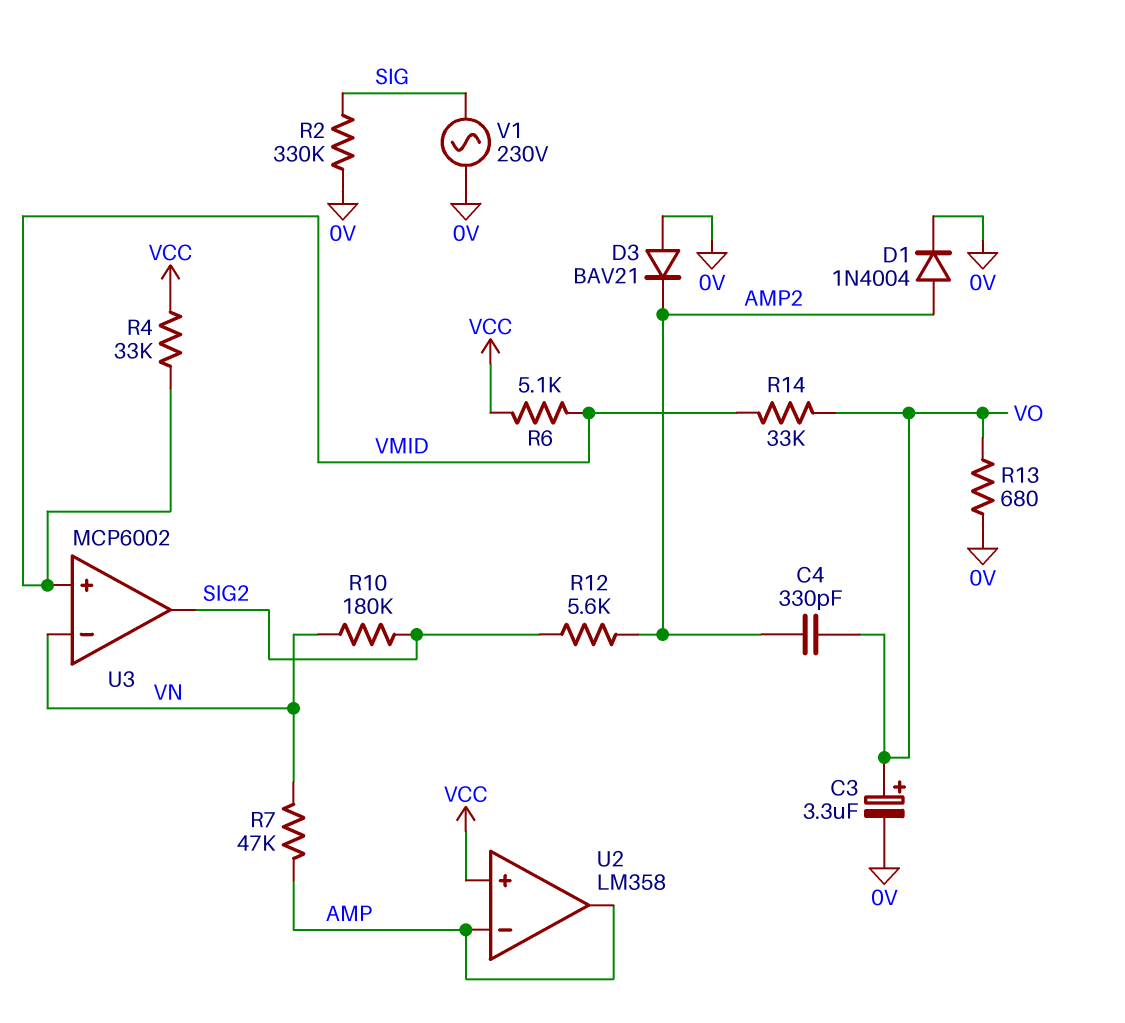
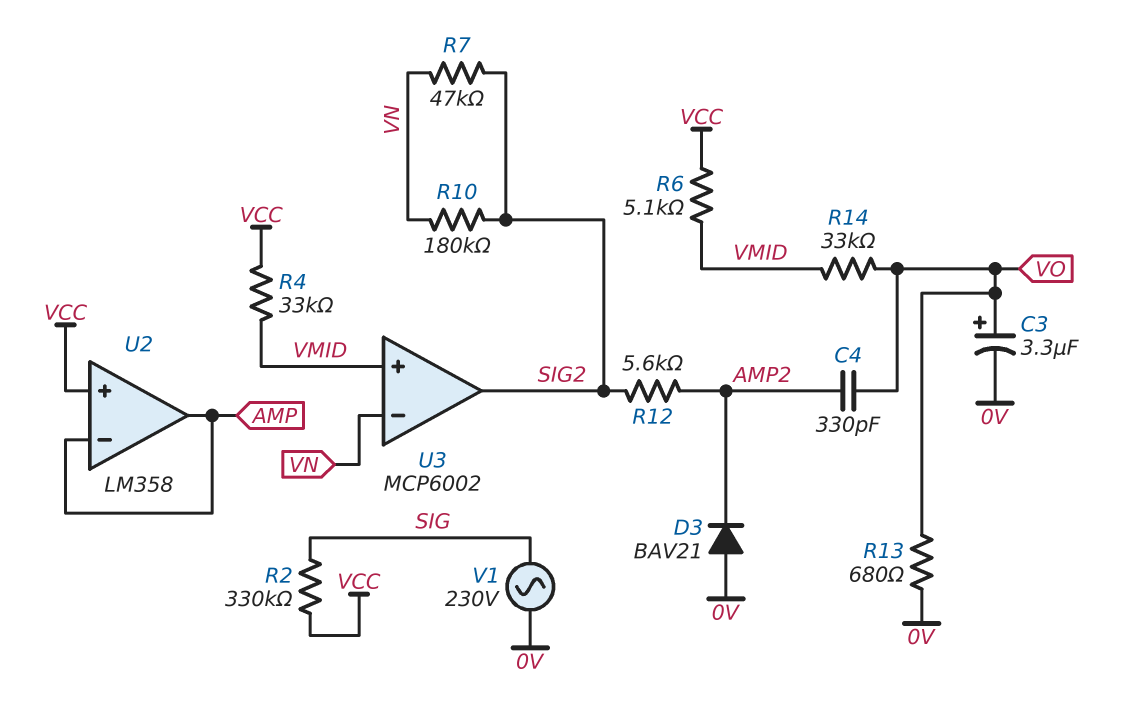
D1: diode 1N4004 (A AMP2, K 0V) -> none
R2: 330k (0V, SIG) -> 330k (SIG, VCC)
R7: 47k (AMP, VN) -> 47k (SIG2, VN)

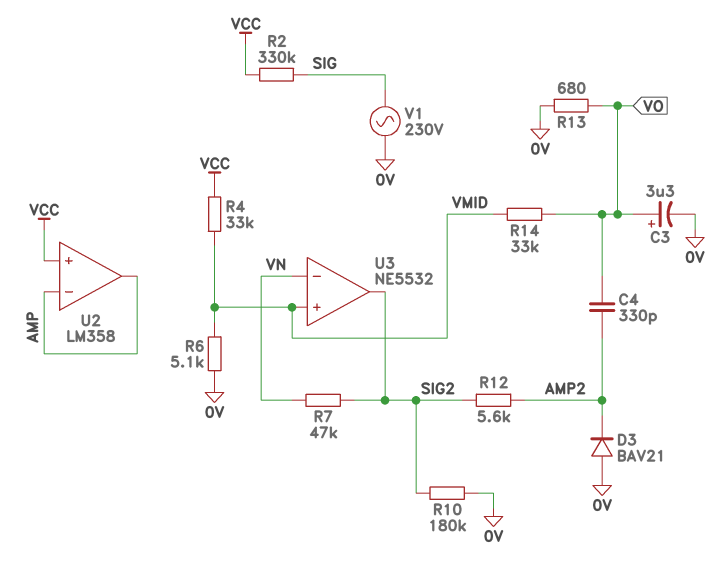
R6: 5.1k (VCC, VMID) -> 5.1k (0V, VMID)
R10: 180k (SIG2, VN) -> 180k (0V, SIG2)
U3: MCP6002 -> NE5532

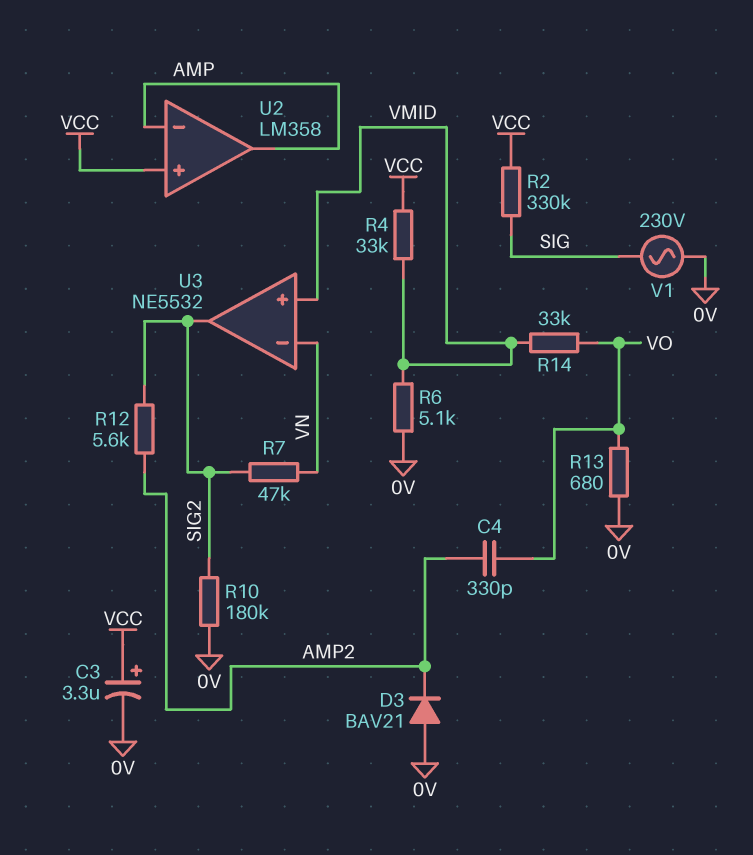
C3: 3.3uF (plus VO, minus 0V) -> 3.3uF (plus VCC, minus 0V)

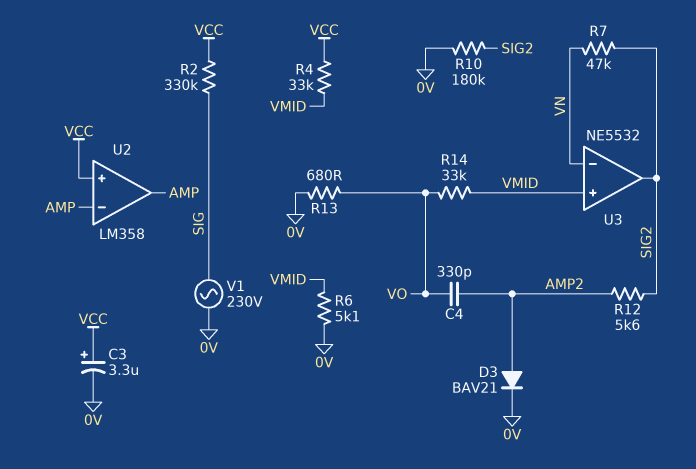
D3: diode BAV21 (A 0V, K AMP2) -> diode BAV21 (A AMP2, K 0V)

